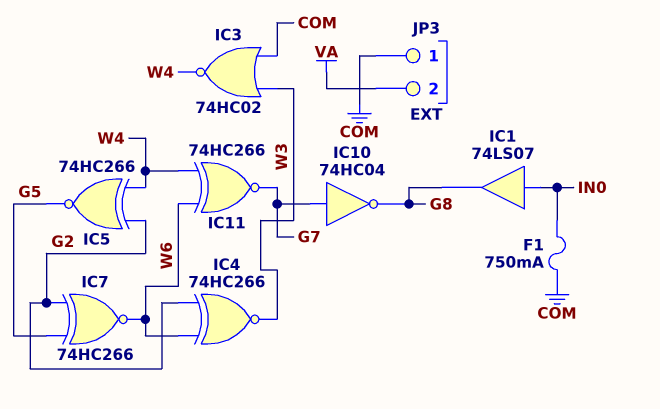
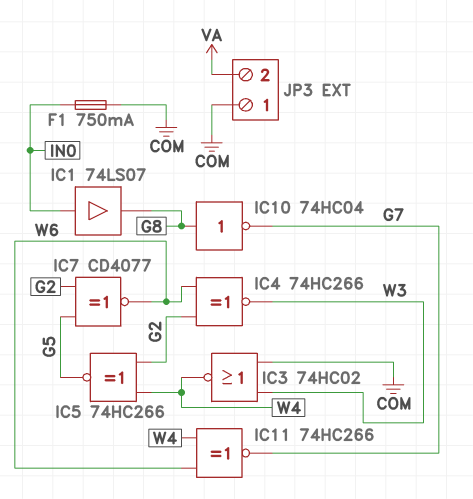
IC7: XNOR 74HC266 (in G2, in G5, out W6) -> XNOR CD4077 (in G2, in G5, out W6)
IC10: NOT 74HC04 (in G7, out G8) -> NOT 74HC04 (in G8, out G7)

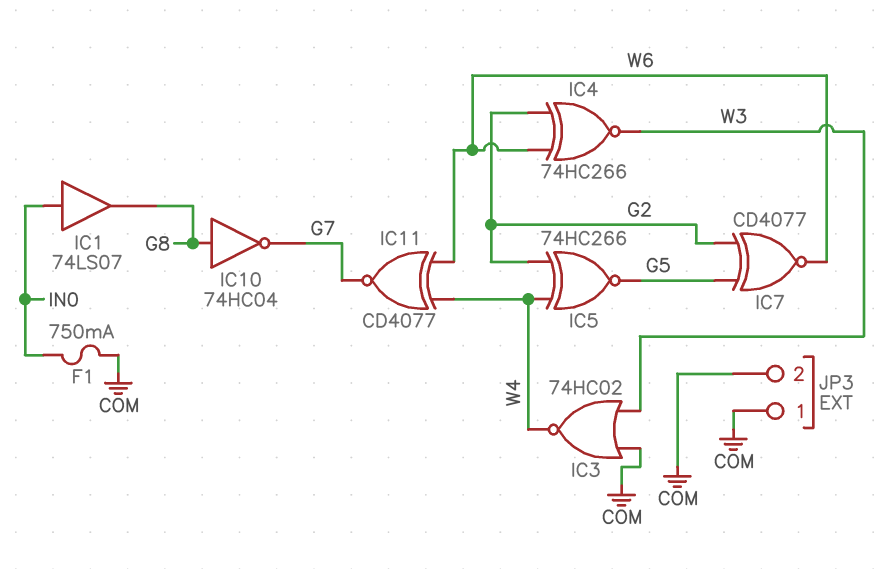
IC11: XNOR 74HC266 (in W4, in W6, out G7) -> XNOR CD4077 (in W4, in W6, out G7)
JP3 pin 2: VA -> COM

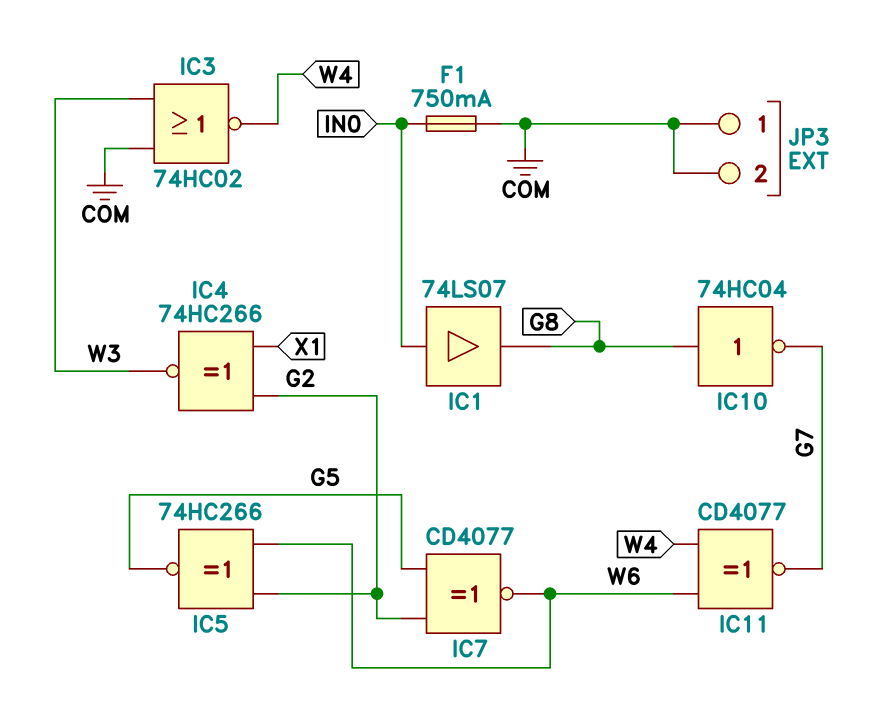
IC4: XNOR 74HC266 (in G2, in W6, out W3) -> XNOR 74HC266 (in G2, in X1, out W3)
IC5: XNOR 74HC266 (in G2, in W4, out G5) -> XNOR 74HC266 (in G2, in W6, out G5)

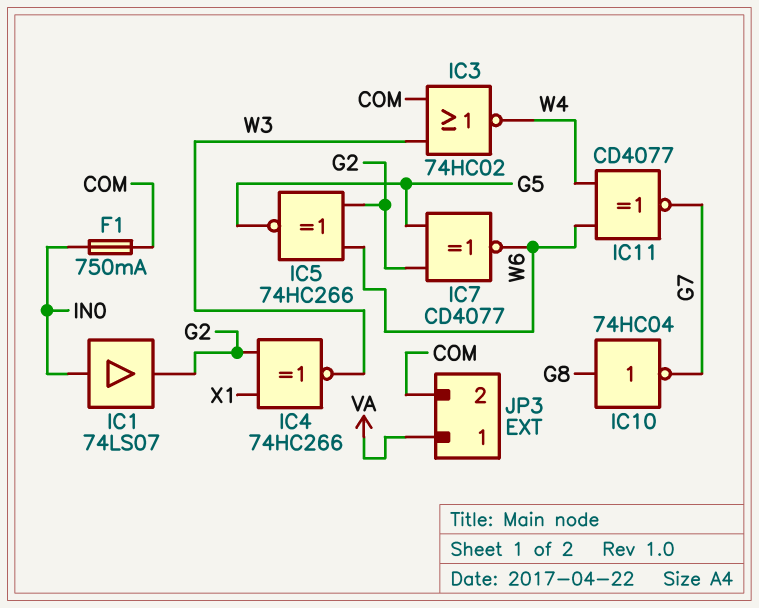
IC1: buffer 74LS07 (in IN0, out G8) -> buffer 74LS07 (in IN0, out G2)
JP3 pin 1: COM -> VA

